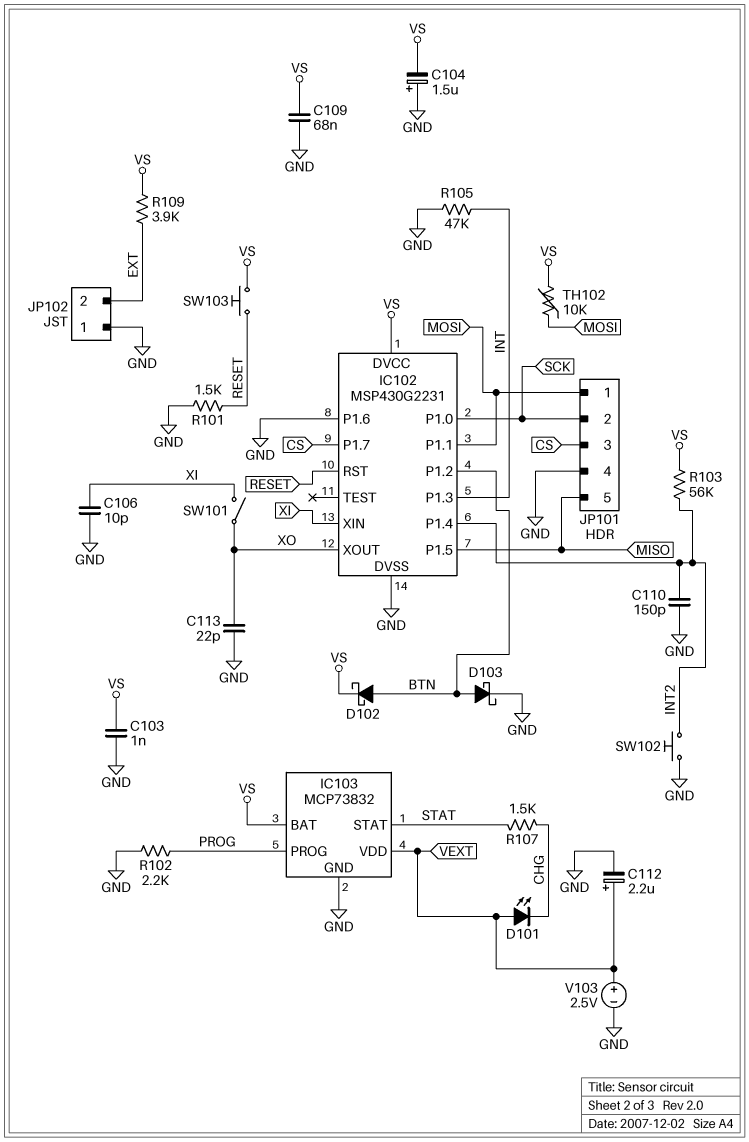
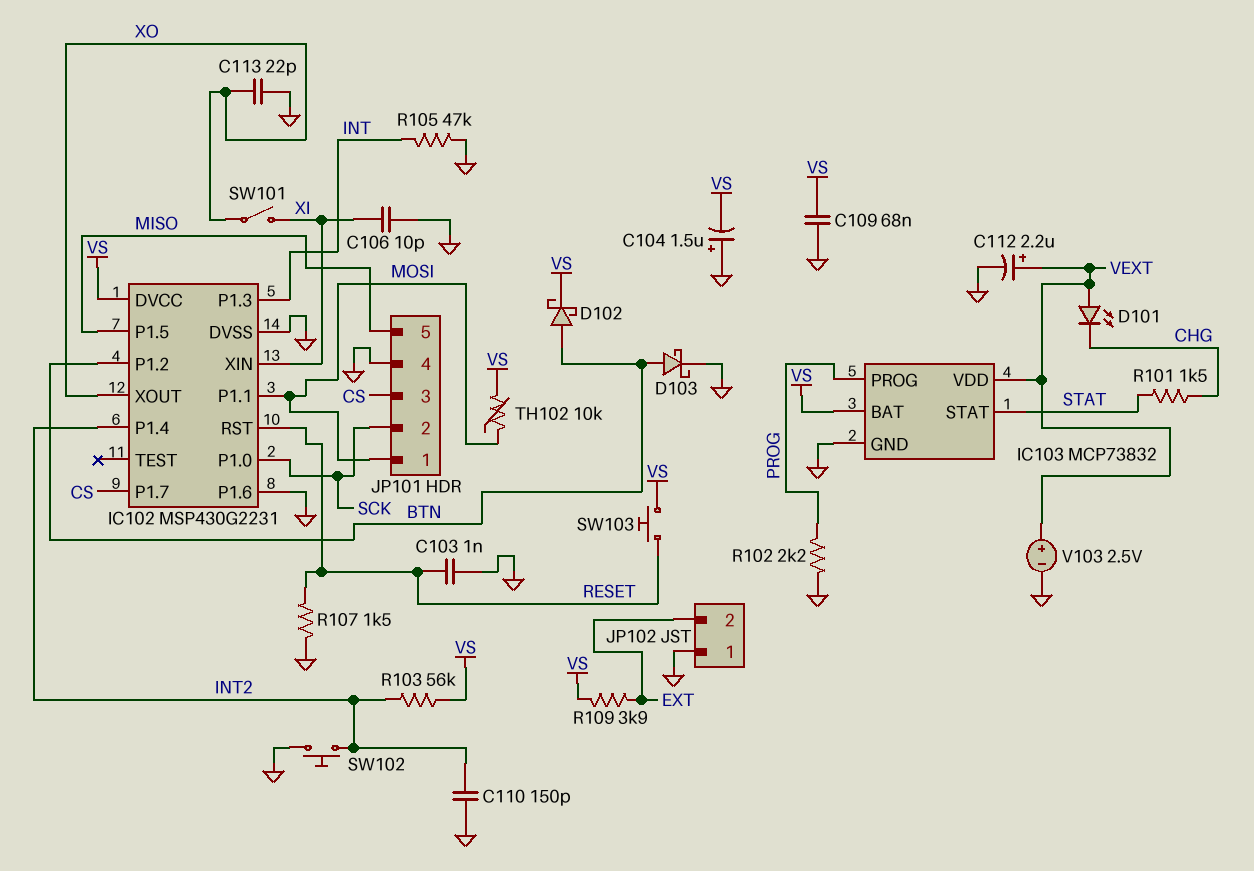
C103: 1nF (GND, VS) -> 1nF (GND, RESET)
R101: 1.5k (GND, RESET) -> 1.5k (CHG, STAT)
R107: 1.5k (CHG, STAT) -> 1.5k (GND, RESET)

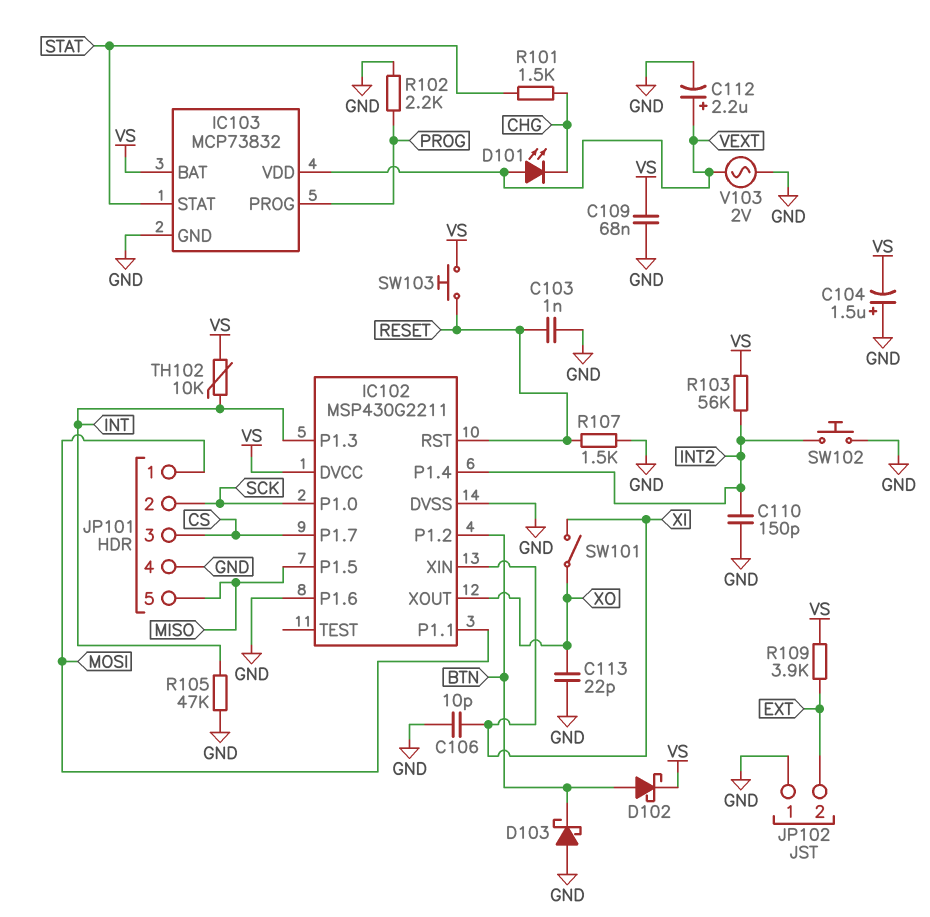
D103: schottky (A BTN, K GND) -> schottky (A GND, K BTN)
IC102: MSP430G2231 -> MSP430G2211
TH102: 10k (MOSI, VS) -> 10k (INT, VS)
V103: 2.5V (plus VEXT, minus GND) -> AC 2V (GND, VEXT)

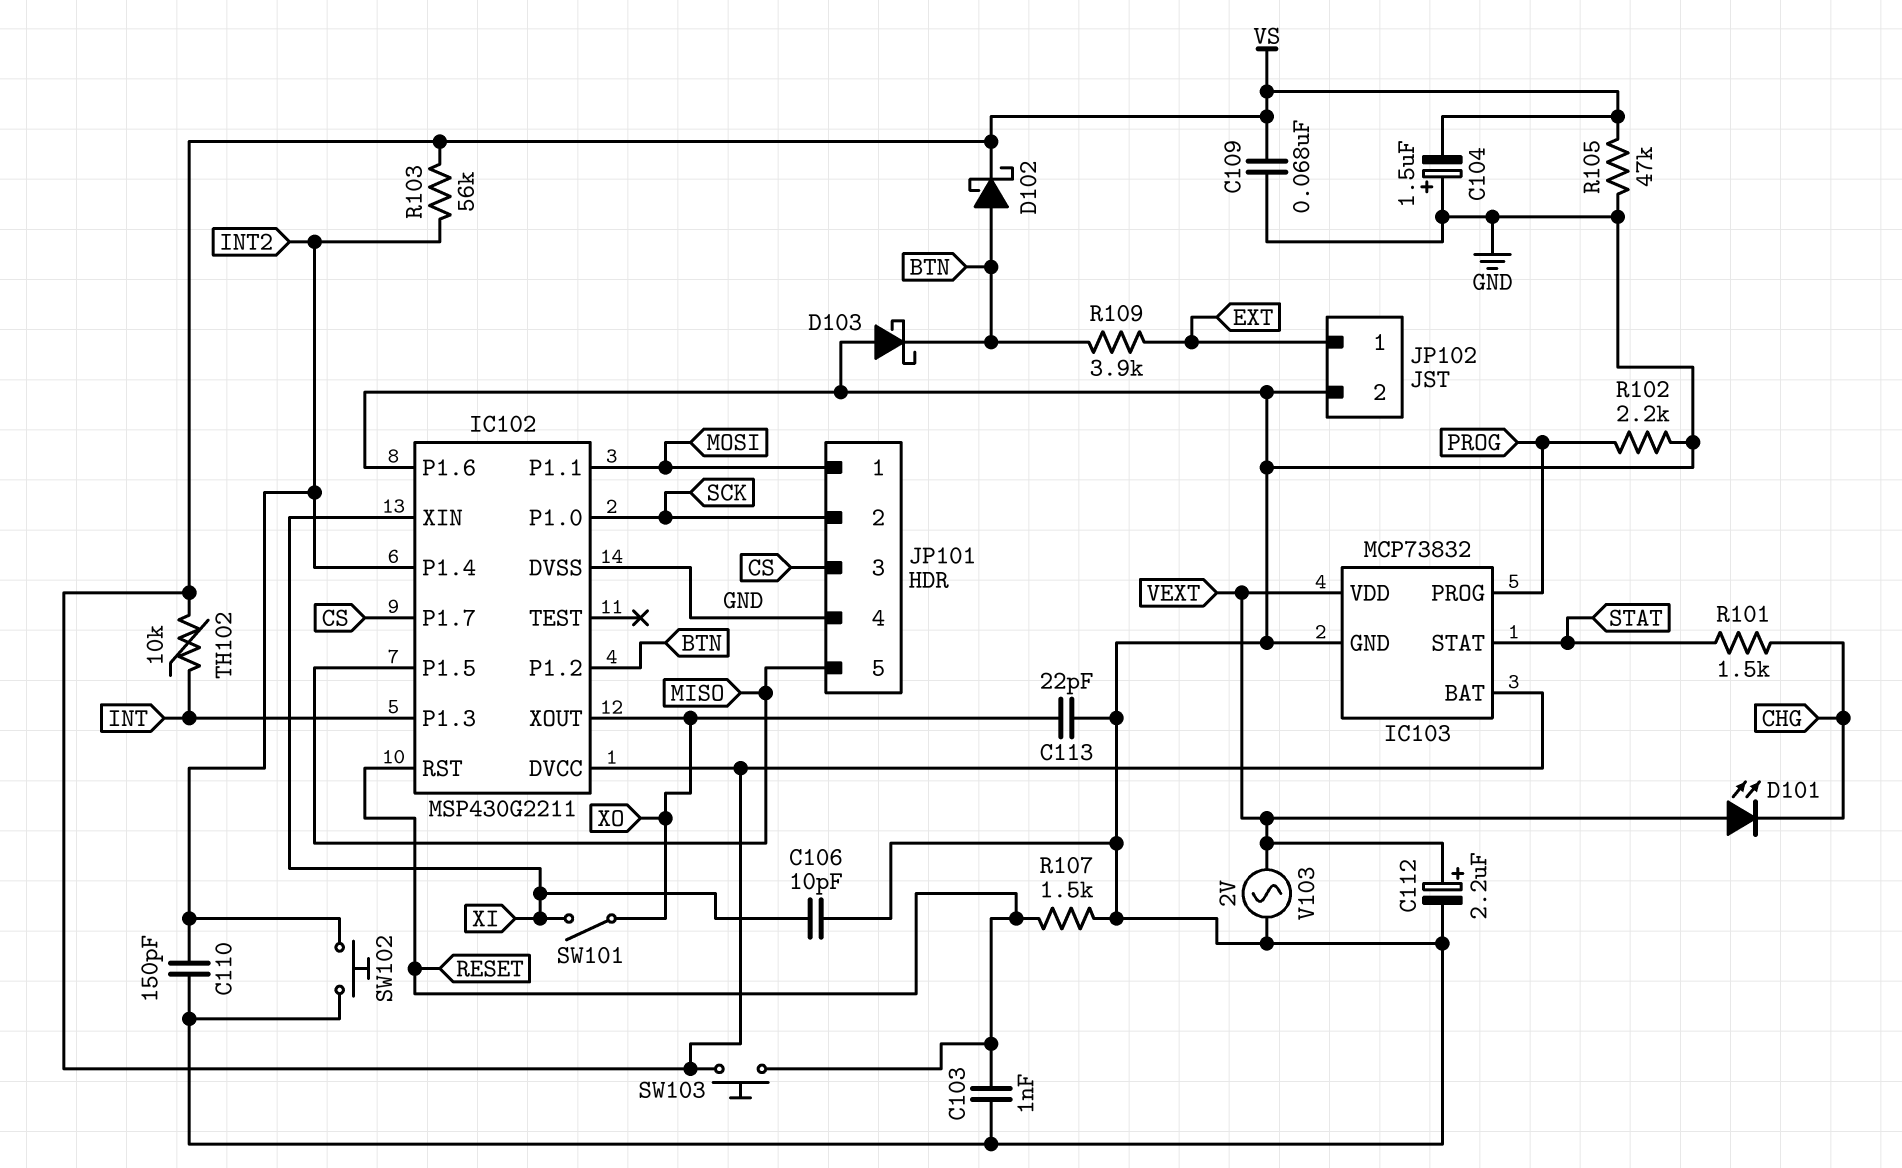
JP102 pin 1: GND -> EXT
JP102 pin 2: EXT -> GND
R105: 47k (GND, INT) -> 47k (GND, VS)
R109: 3.9k (EXT, VS) -> 3.9k (BTN, EXT)

